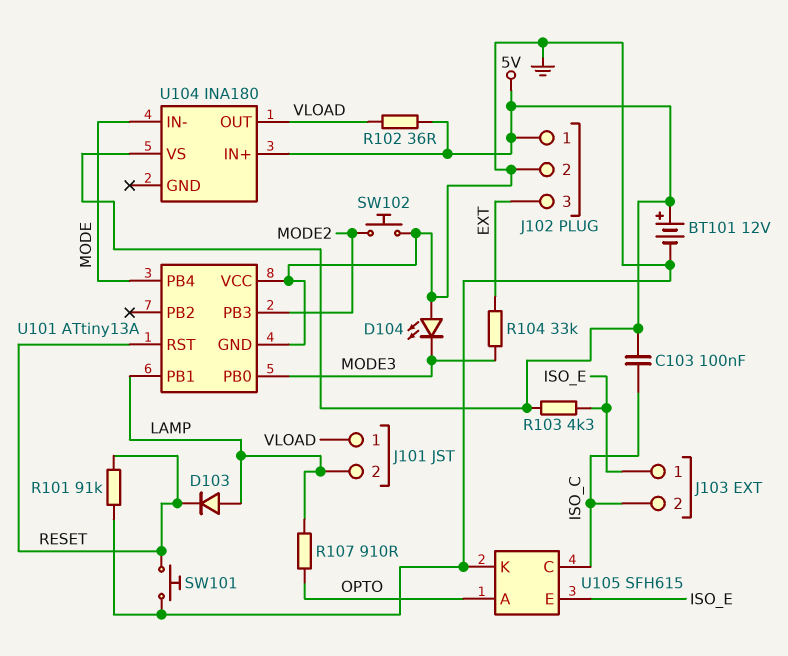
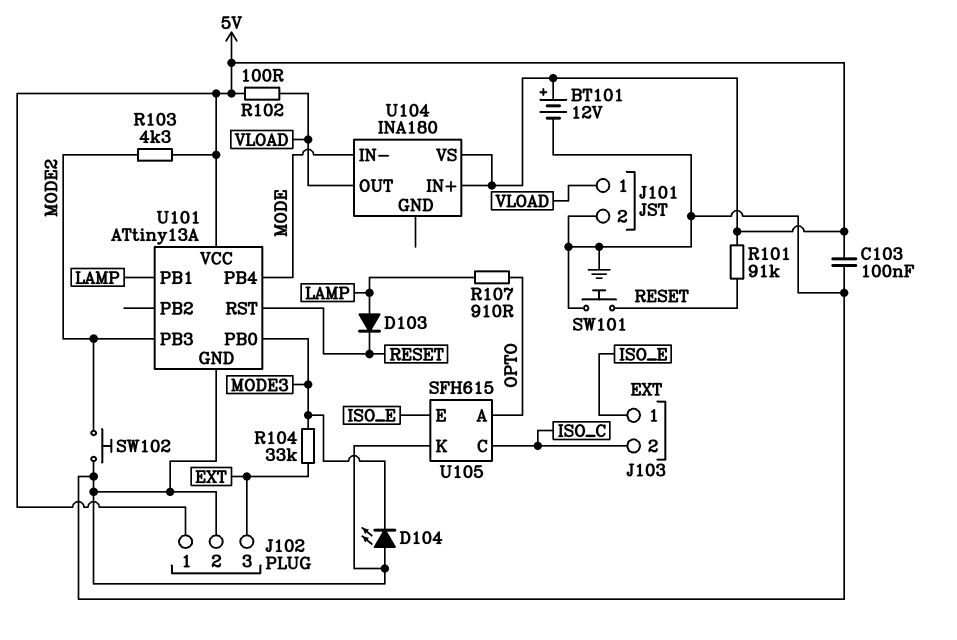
C103: 100nF (5V, ISO_C) -> 100nF (5V, GND)
J101 pin 2: LAMP -> GND
R101: 91k (GND, RESET) -> 91k (5V, RESET)
R102: 36 (5V, VLOAD) -> 100 (5V, VLOAD)
R103: 4.3k (5V, ISO_E) -> 4.3k (5V, MODE2)
U101 pin VCC: GND -> 5V

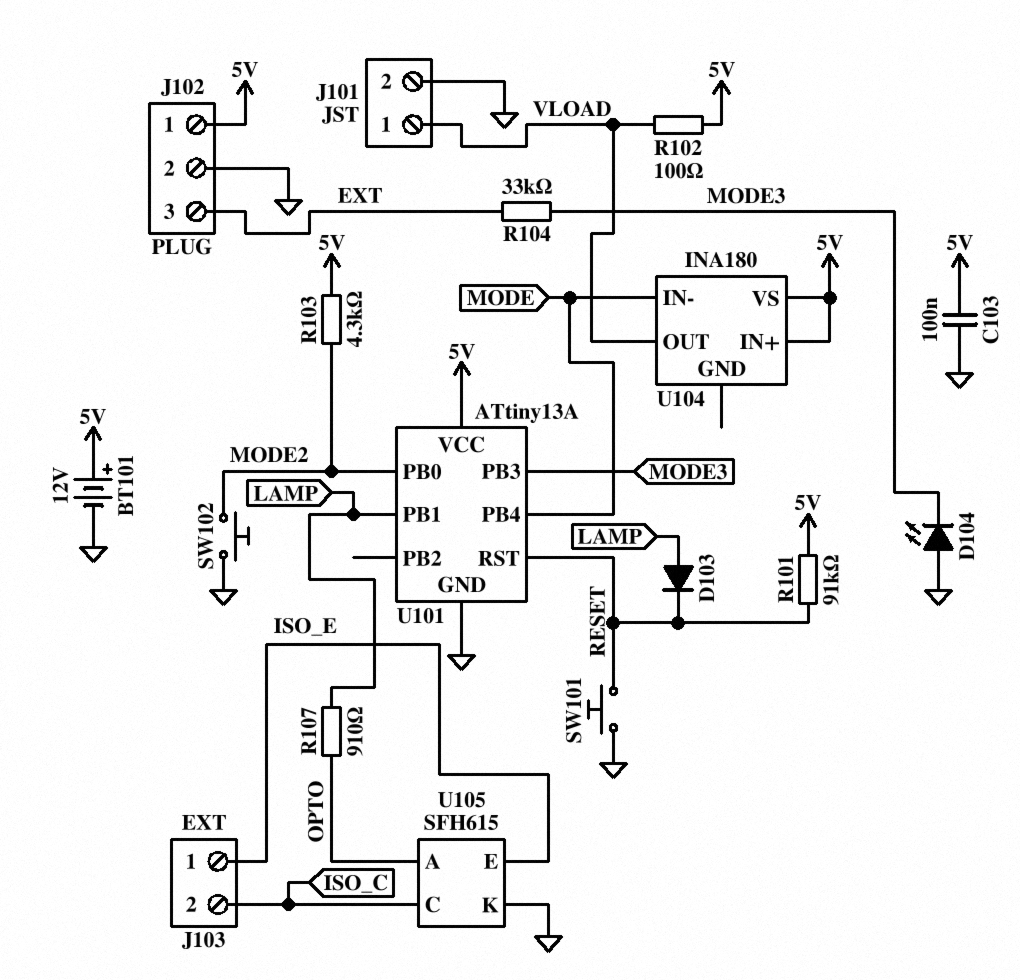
U101 pin PB0: MODE3 -> MODE2
U101 pin PB3: MODE2 -> MODE3

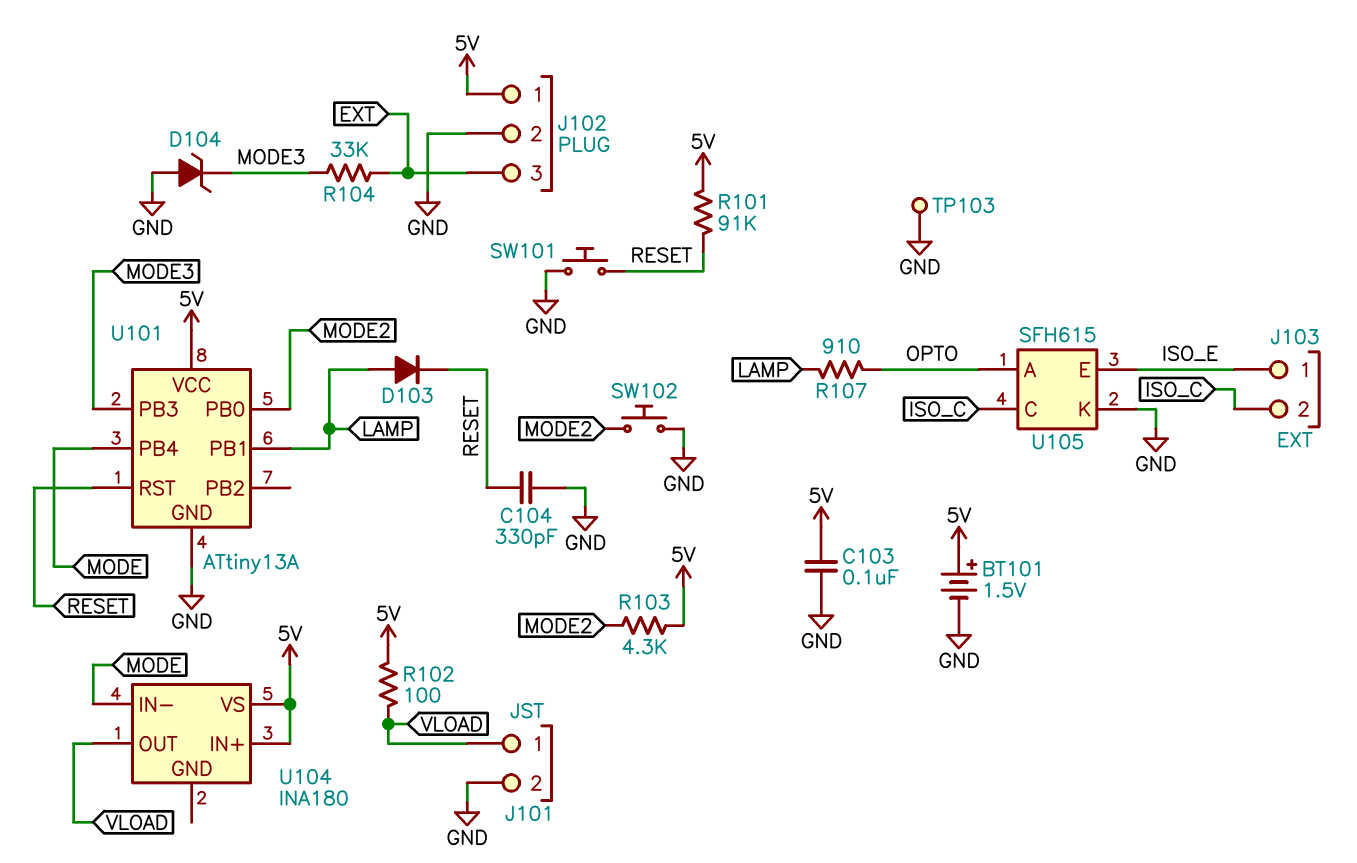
BT101: 12V (plus 5V, minus GND) -> 1.5V (plus 5V, minus GND)
C104: none -> 330pF (GND, RESET)
D104: LED (A GND, K MODE3) -> zener (A GND, K MODE3)
TP103: none -> test point (GND)

